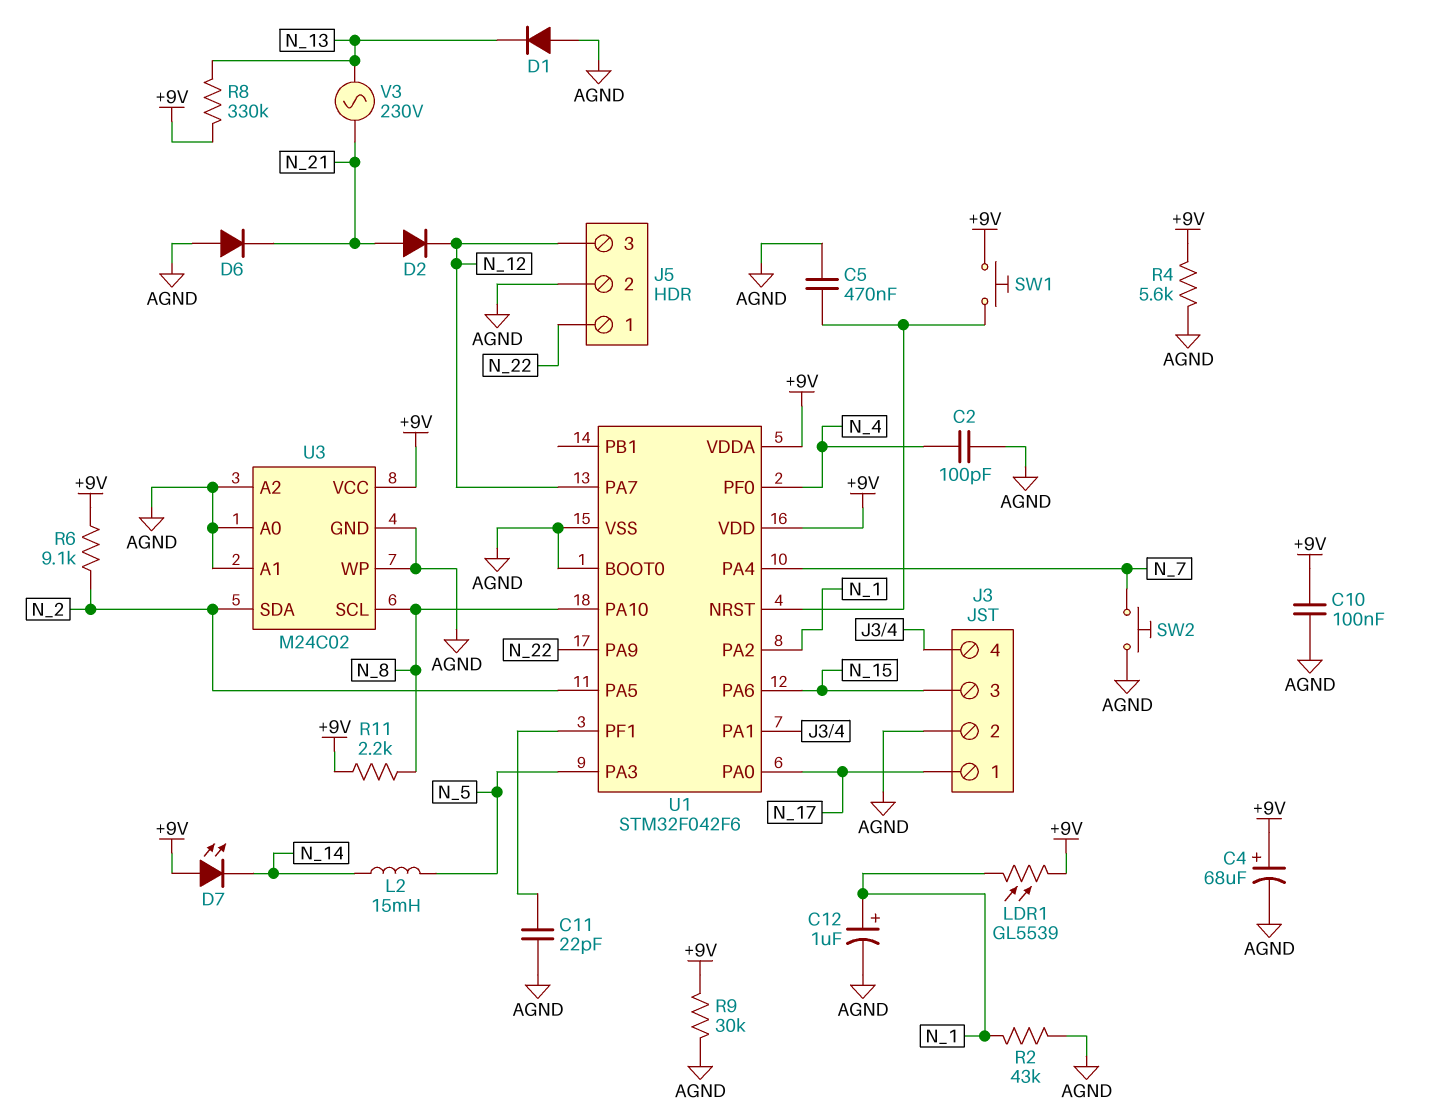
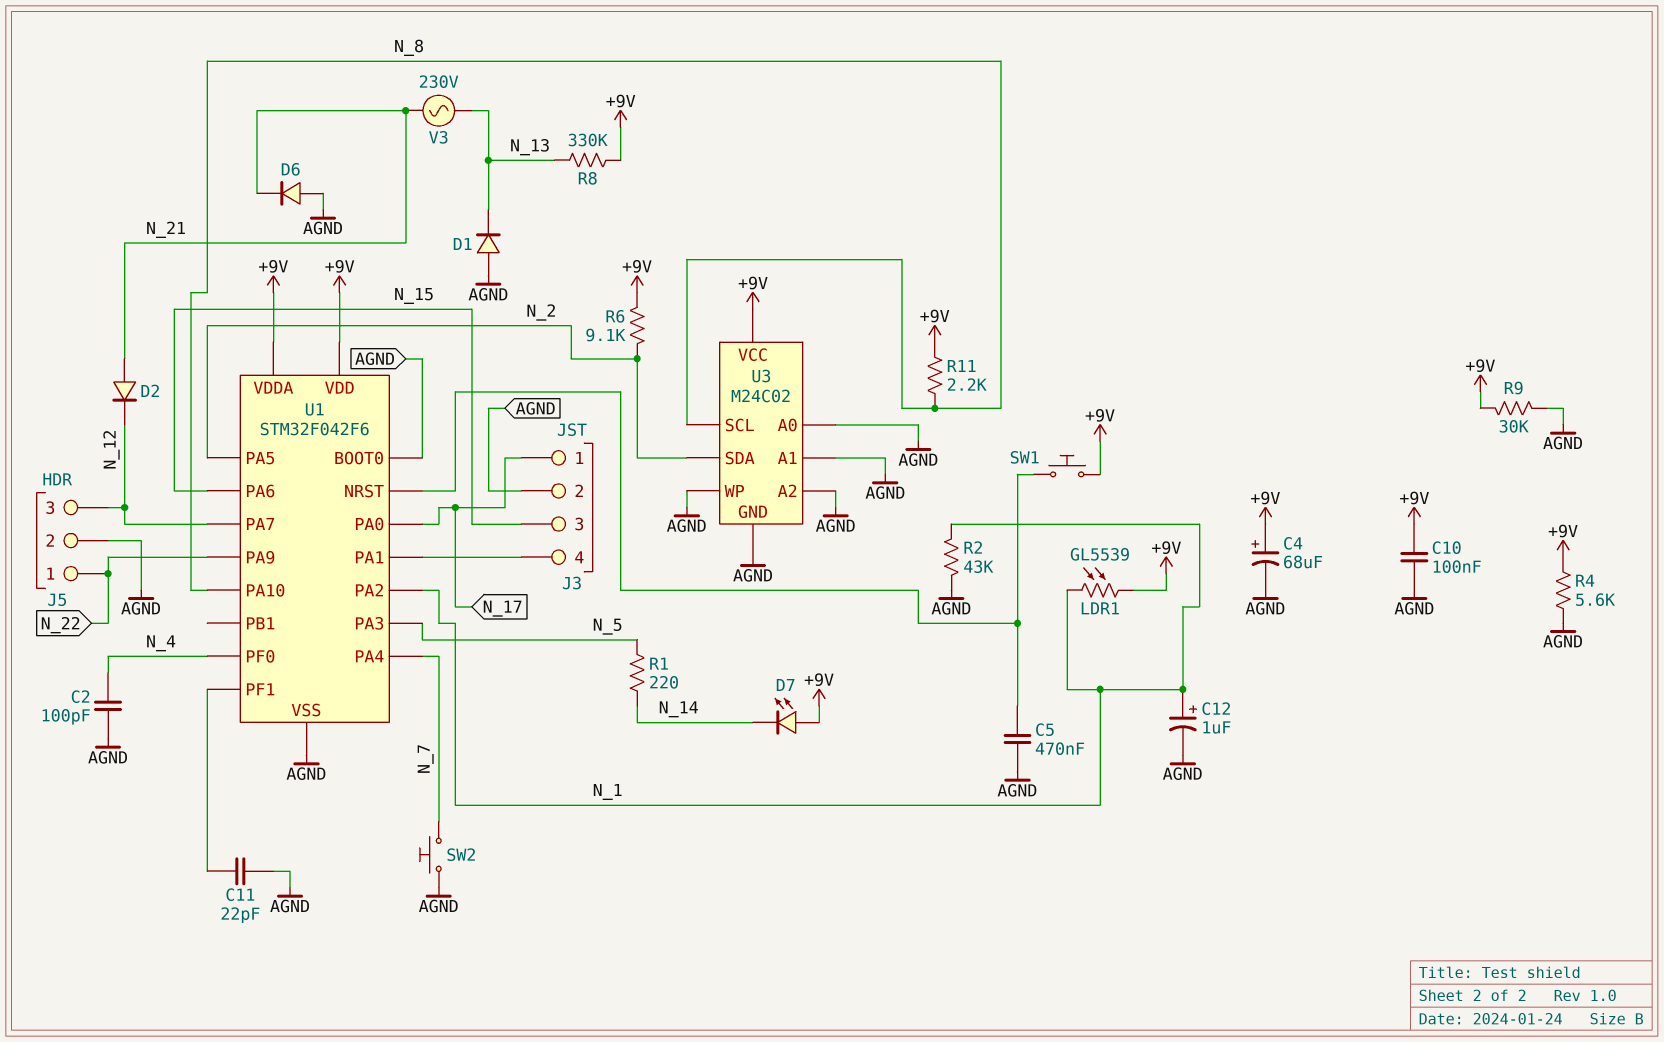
L2: 15mH (N_5, N_14) -> none
R1: none -> 220 (N_5, N_14)

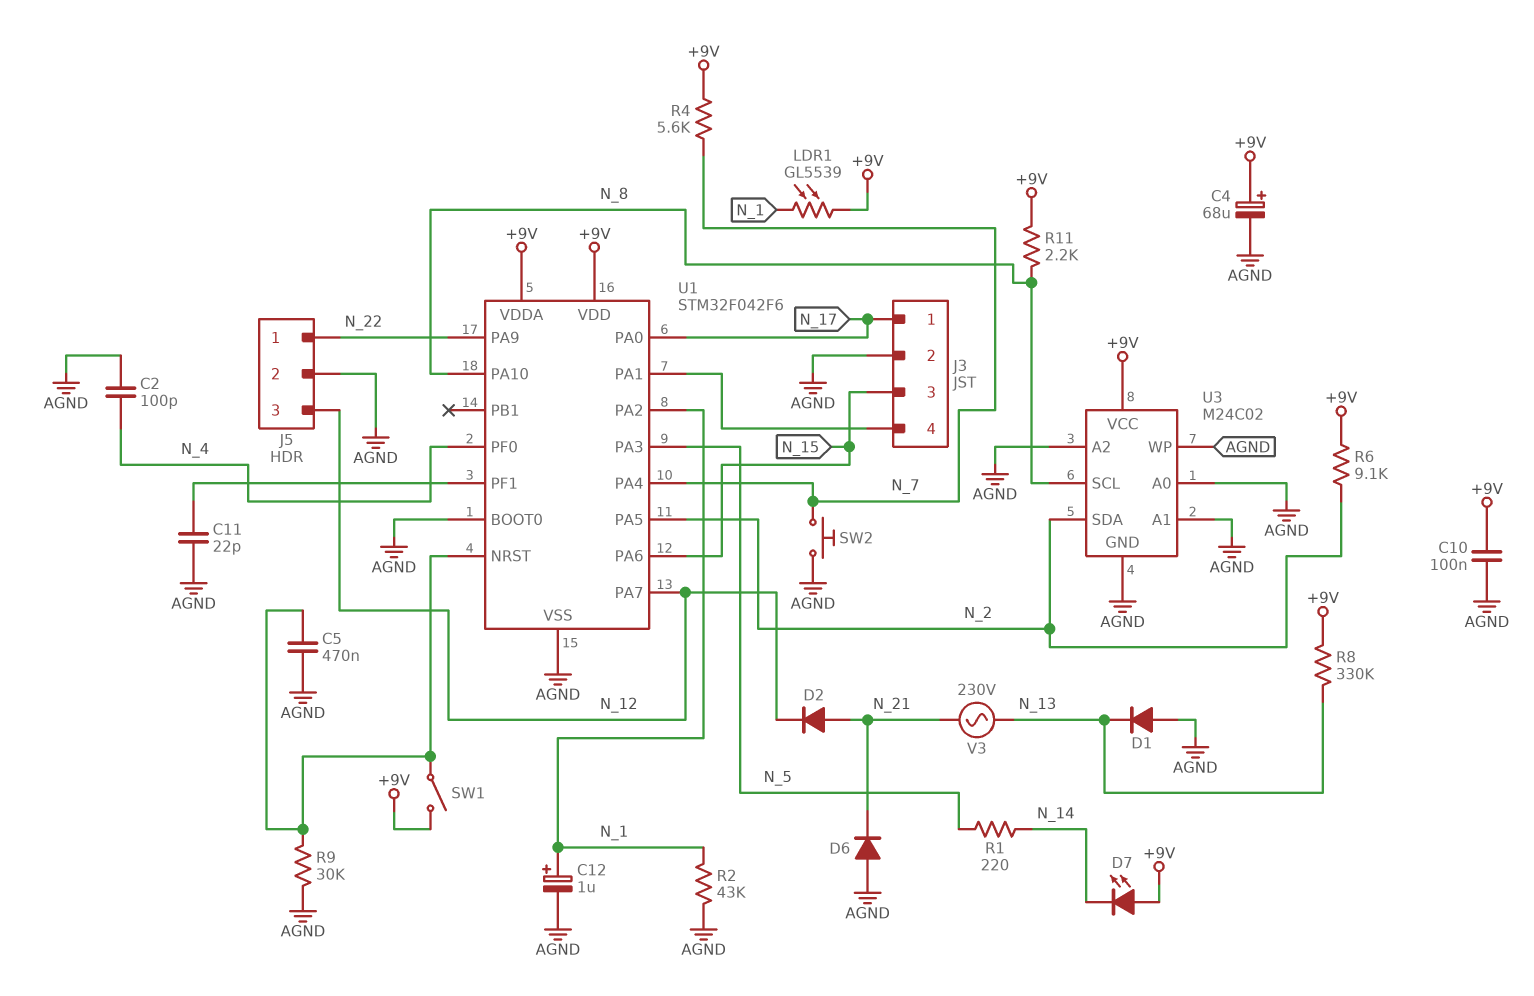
R4: 5.6k (+9V, AGND) -> 5.6k (+9V, N_7)
R9: 30k (+9V, AGND) -> 30k (AGND, U1/NRST)
SW1: button (+9V, U1/NRST) -> switch (+9V, U1/NRST)

